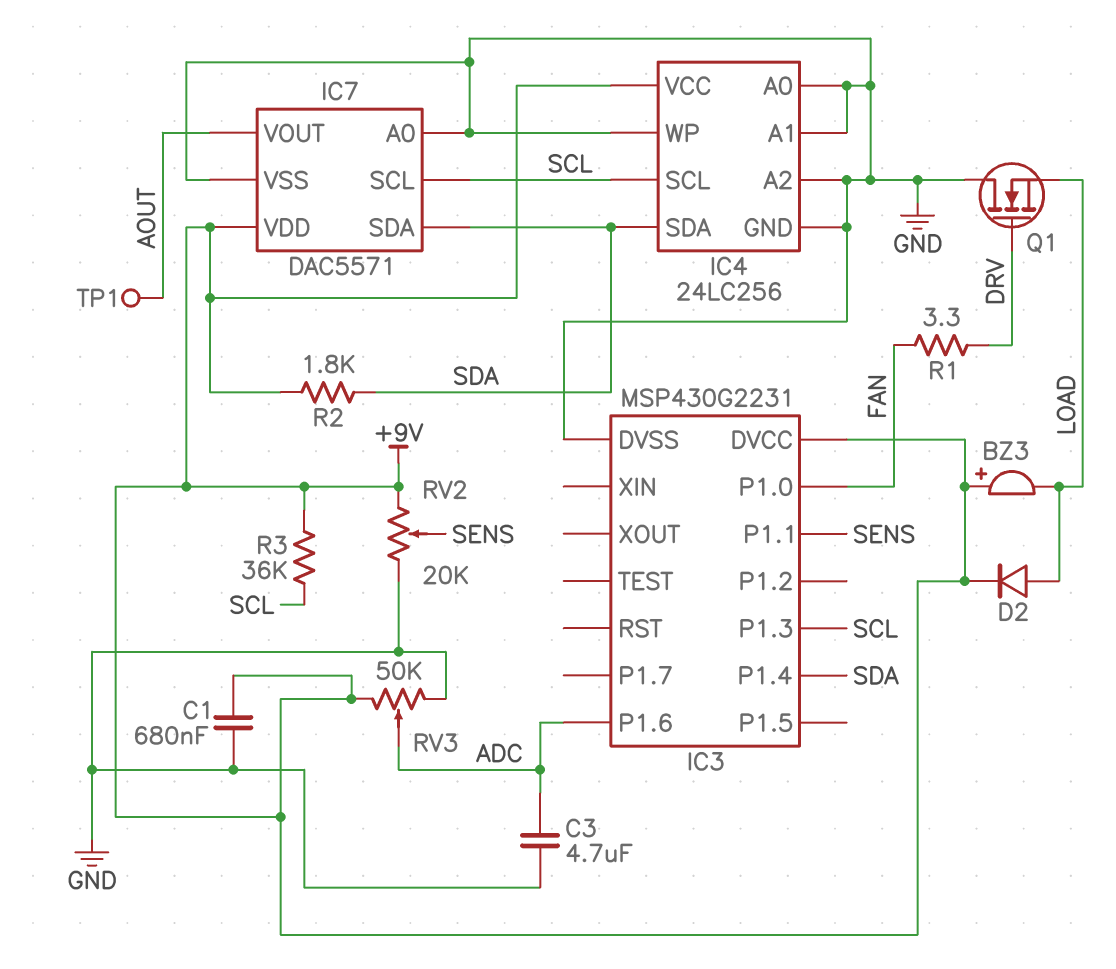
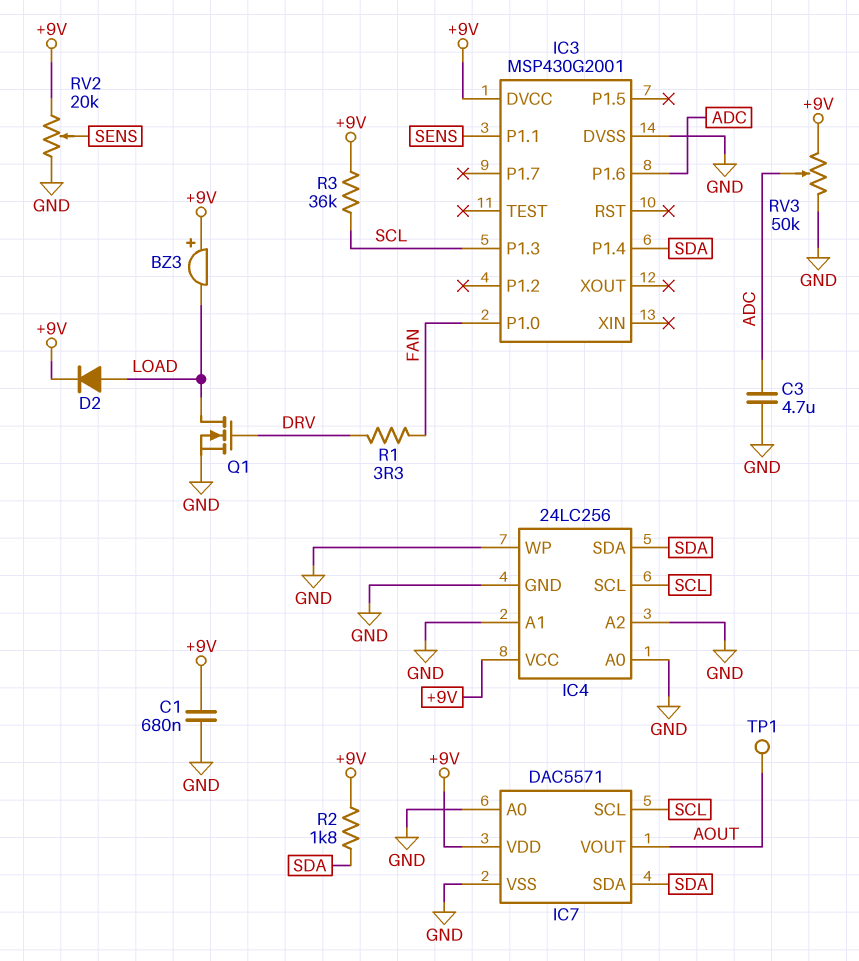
IC3: MSP430G2231 -> MSP430G2001
Q1: NMOS (G DRV, D GND, S LOAD) -> NMOS (G DRV, D LOAD, S GND)

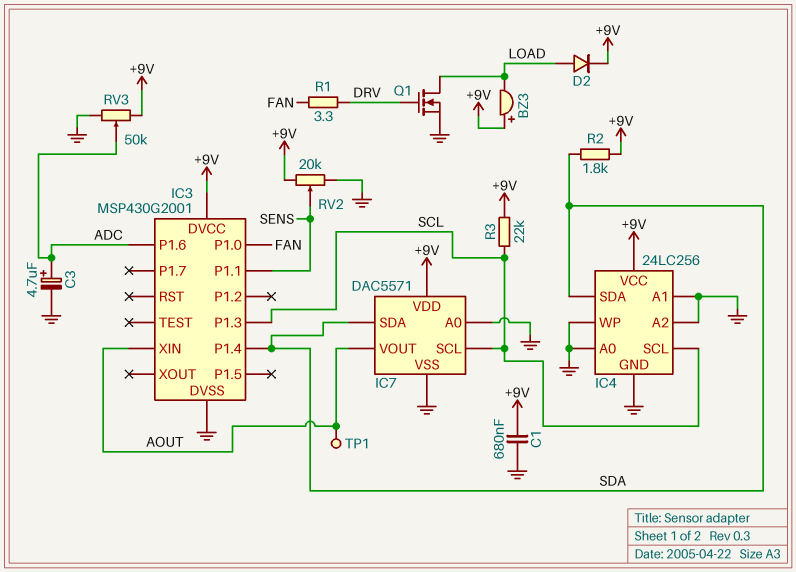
C3: 4.7uF (ADC, GND) -> 4.7uF (plus ADC, minus GND)
IC3 pin XIN: none -> AOUT
R3: 36k (+9V, SCL) -> 22k (+9V, SCL)

